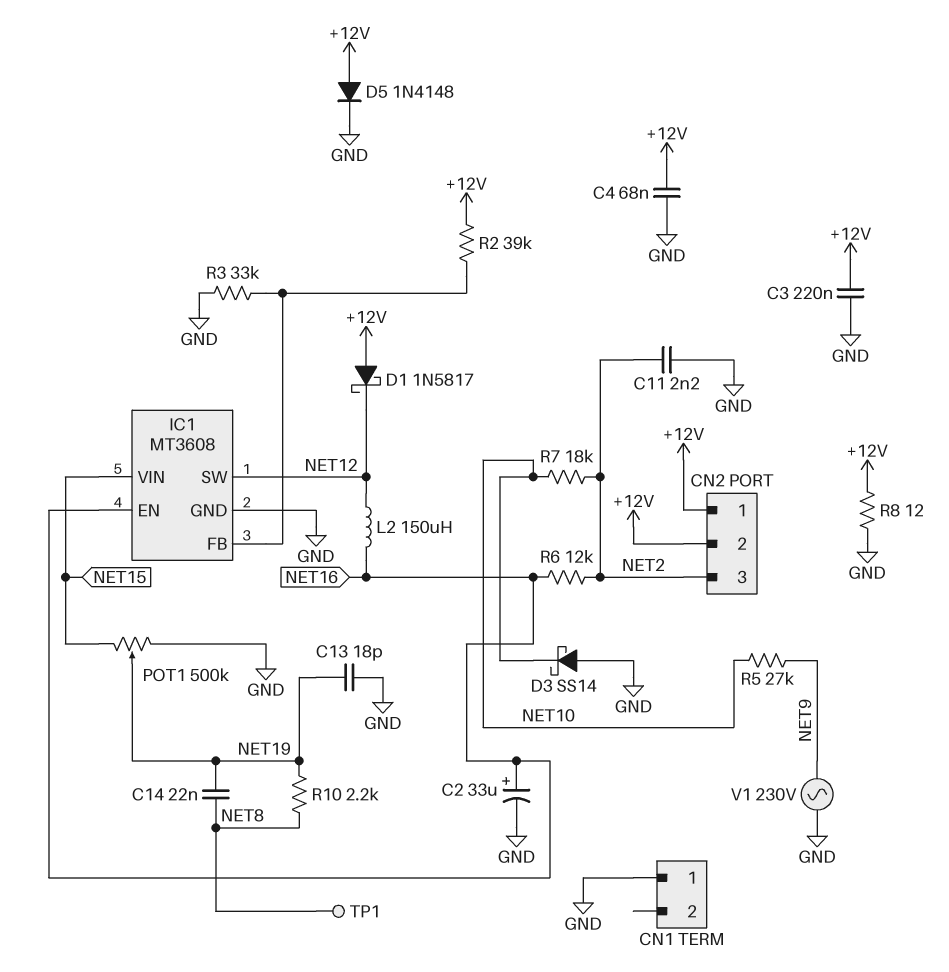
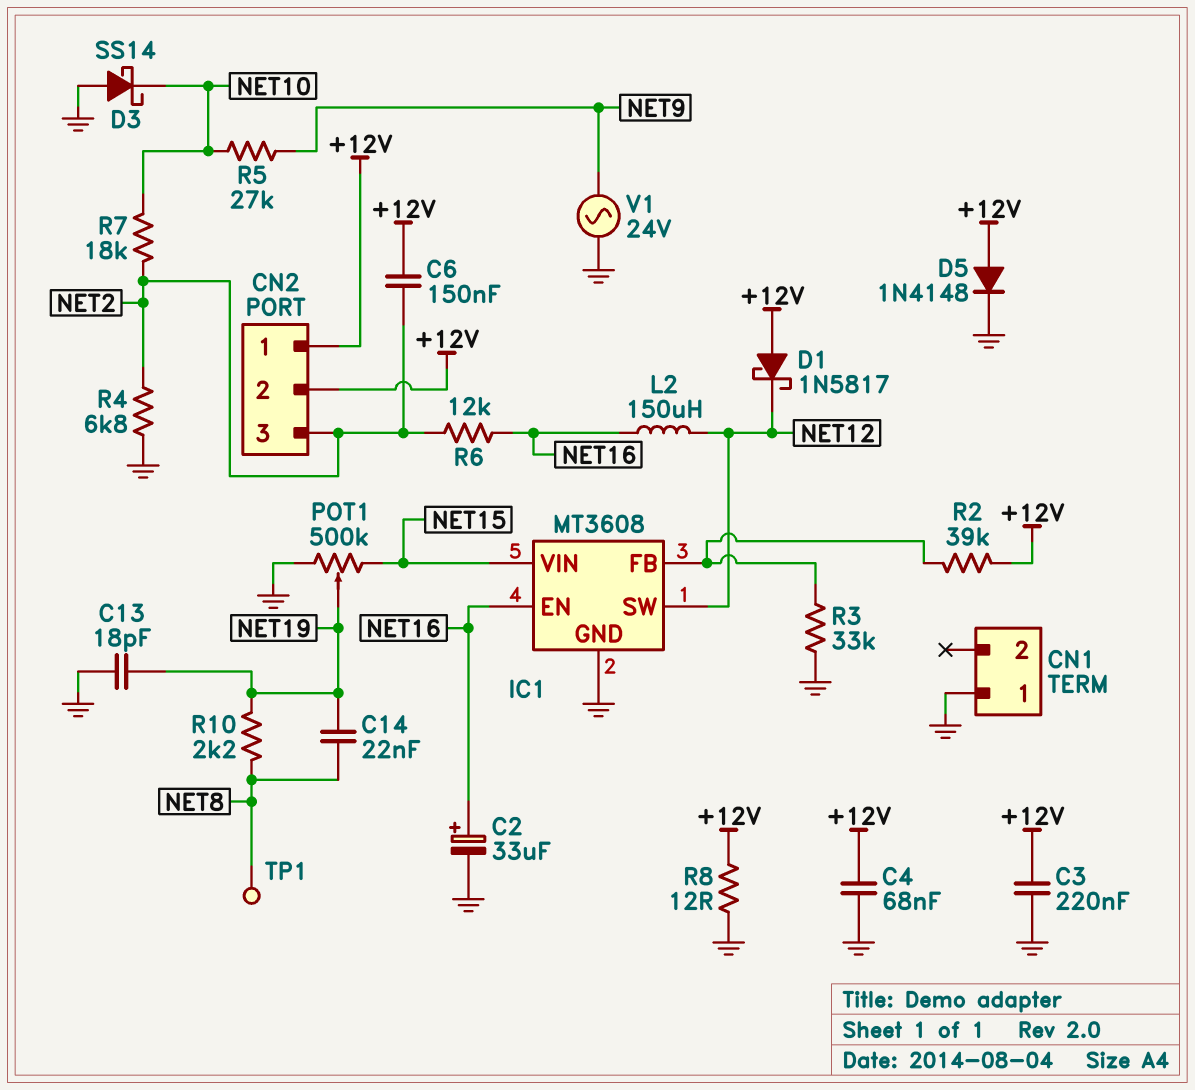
C6: none -> 150nF (+12V, NET2)
C11: 2.2nF (GND, NET2) -> none
R4: none -> 6.8k (GND, NET2)
V1: AC 230V (GND, NET9) -> AC 24V (GND, NET9)

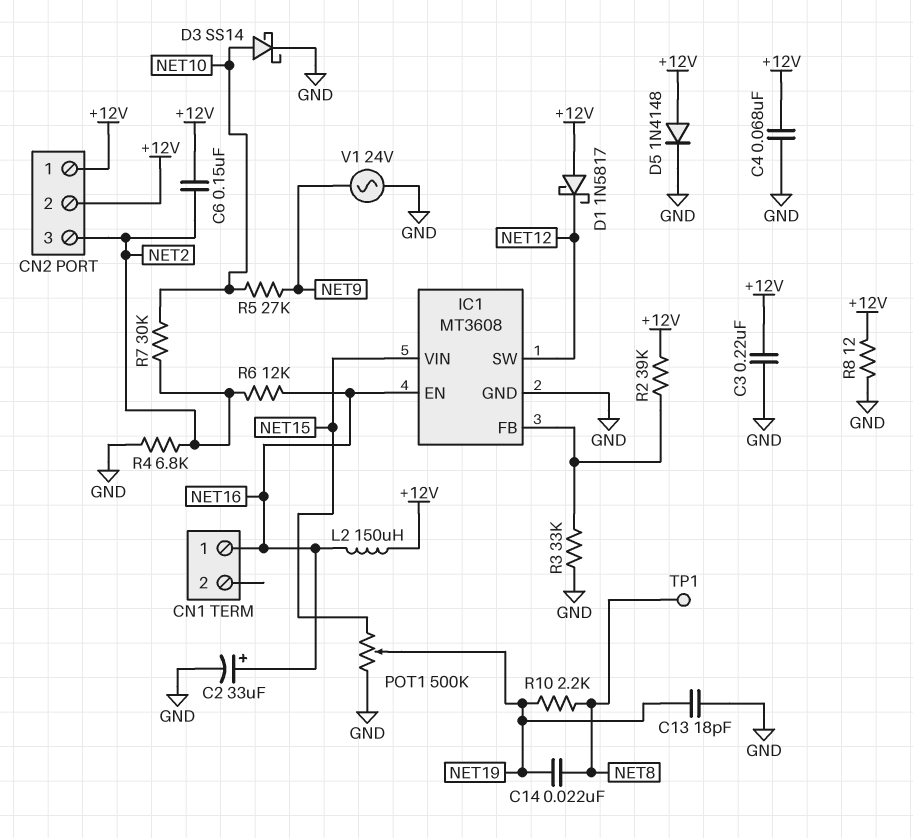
CN1 pin 1: GND -> NET16
D3: schottky SS14 (A GND, K NET10) -> schottky SS14 (A NET10, K GND)
L2: 150uH (NET12, NET16) -> 150uH (+12V, NET16)
R7: 18k (NET2, NET10) -> 30k (NET2, NET10)

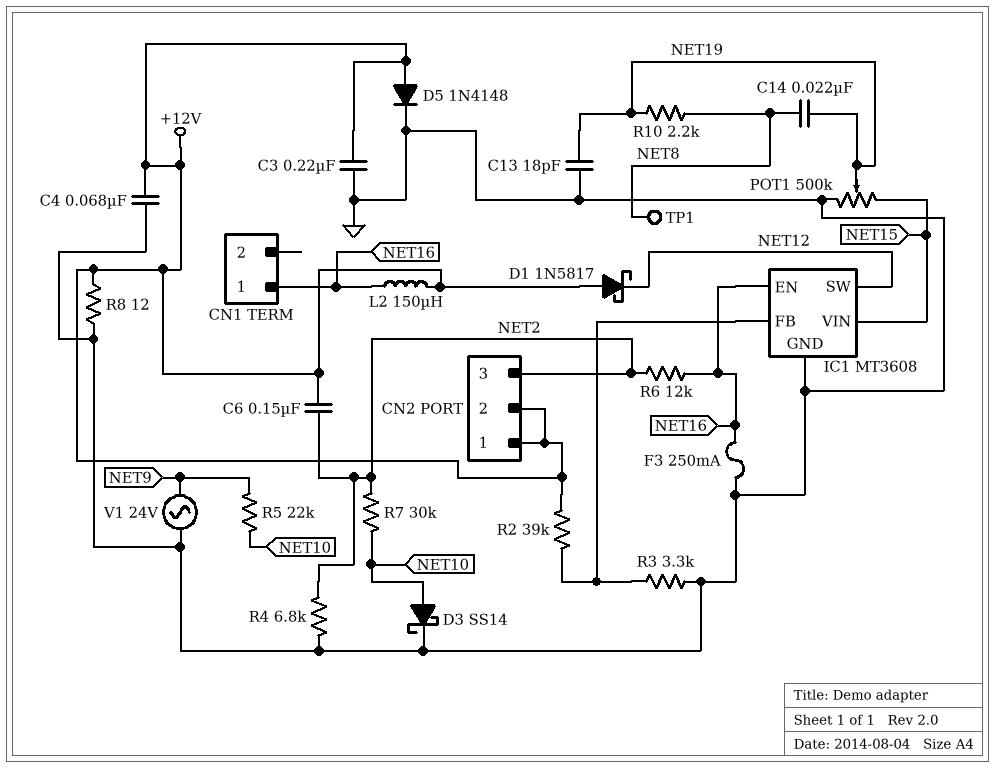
C2: 33uF (plus NET16, minus GND) -> none
F3: none -> 250mA (GND, NET16)
R3: 33k (GND, IC1/FB) -> 3.3k (GND, IC1/FB)
R5: 27k (NET9, NET10) -> 22k (NET9, NET10)

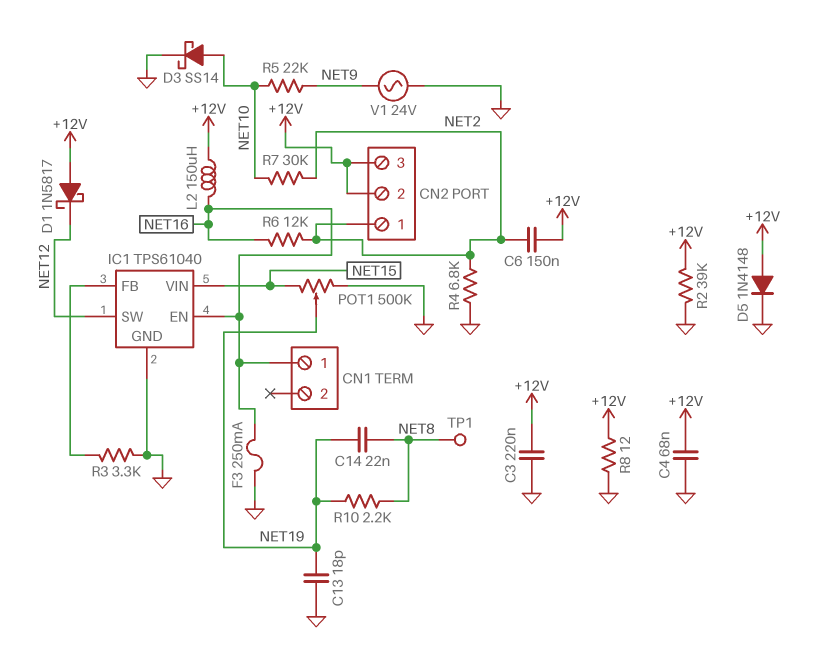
CN2 pin 1: +12V -> NET2
CN2 pin 3: NET2 -> +12V
IC1: MT3608 -> TPS61040
R2: 39k (+12V, IC1/FB) -> 39k (+12V, GND)

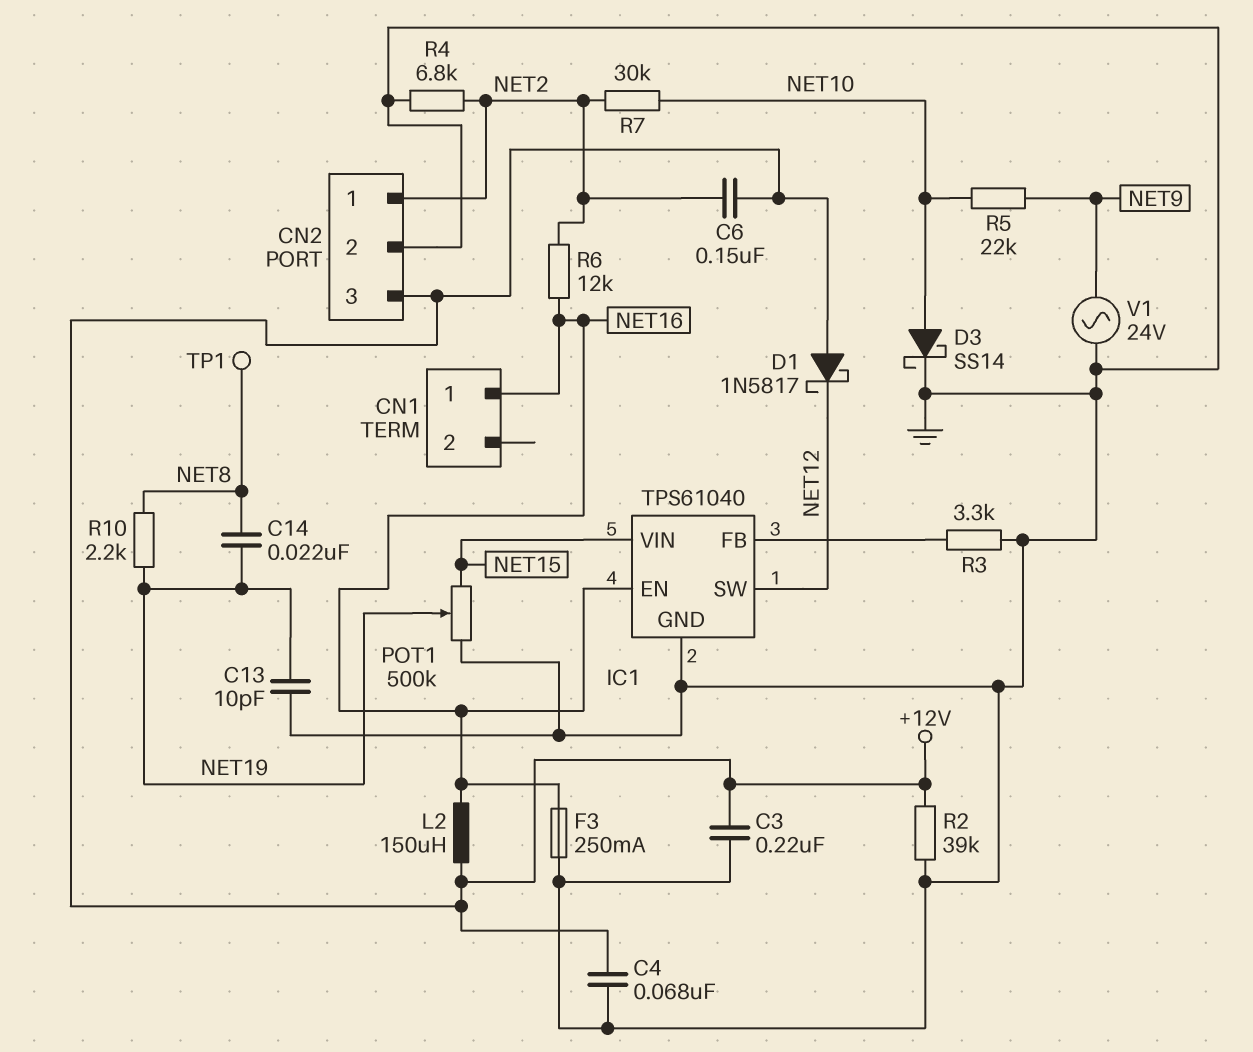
C13: 18pF (GND, NET19) -> 10pF (GND, NET19)
CN2 pin 2: +12V -> GND
D5: diode 1N4148 (A +12V, K GND) -> none
R8: 12 (+12V, GND) -> none

